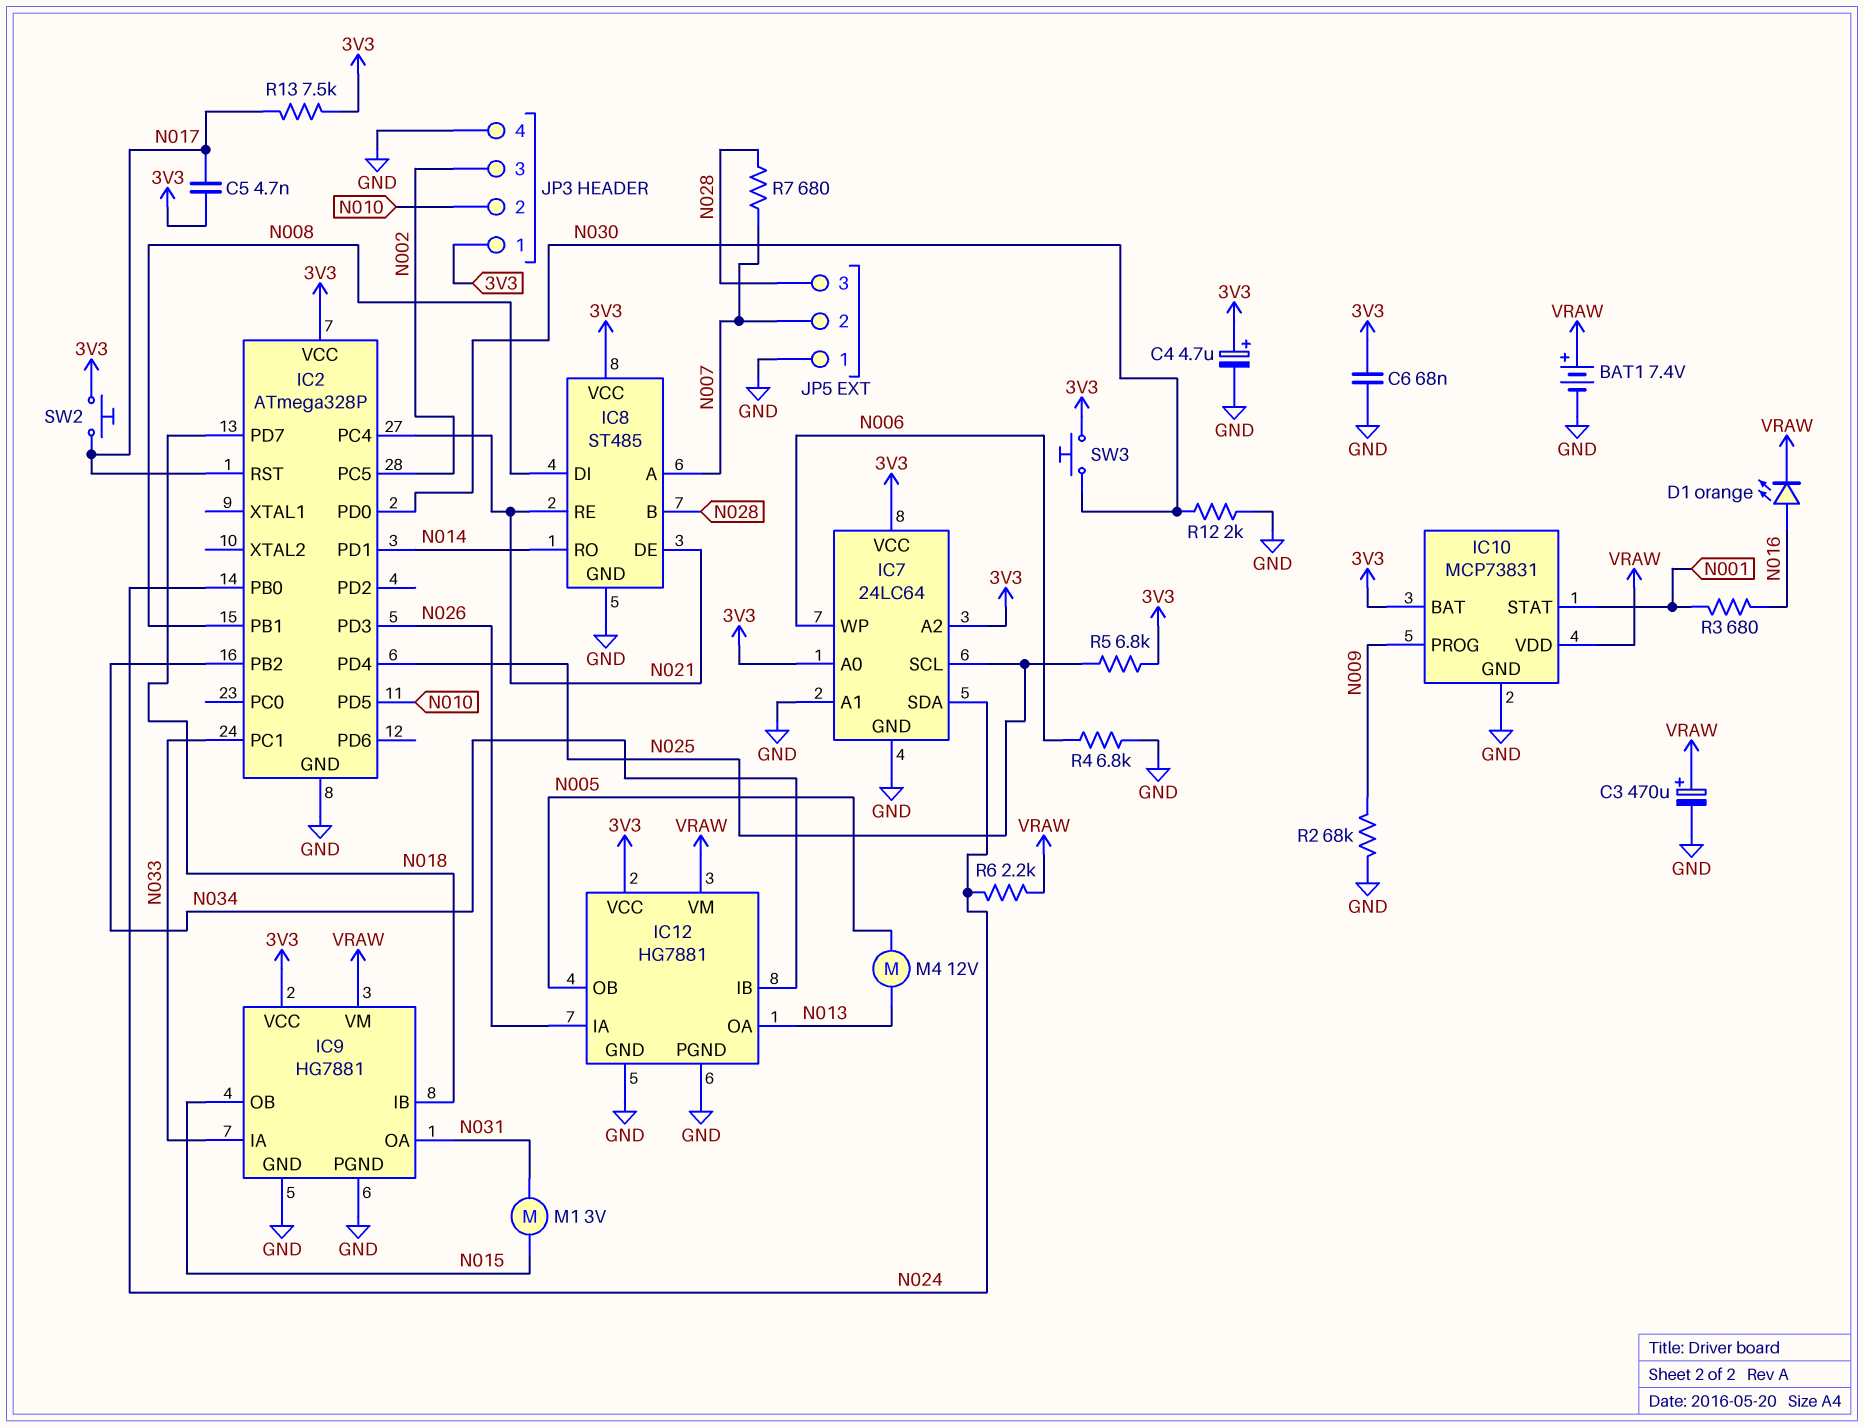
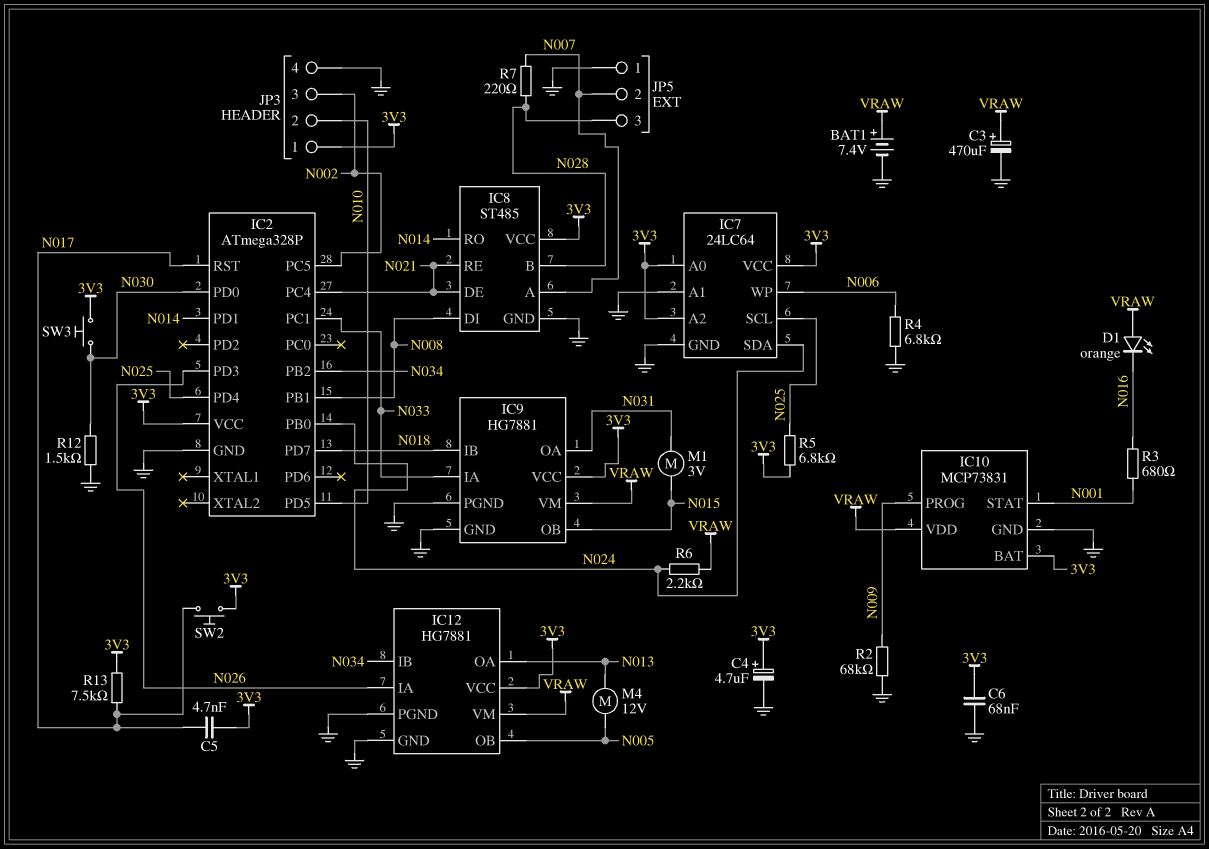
D1: LED orange (A N016, K VRAW) -> LED orange (A VRAW, K N016)
R7: 680 (N007, N028) -> 220 (N007, N028)
R12: 2k (GND, N030) -> 1.5k (GND, N030)

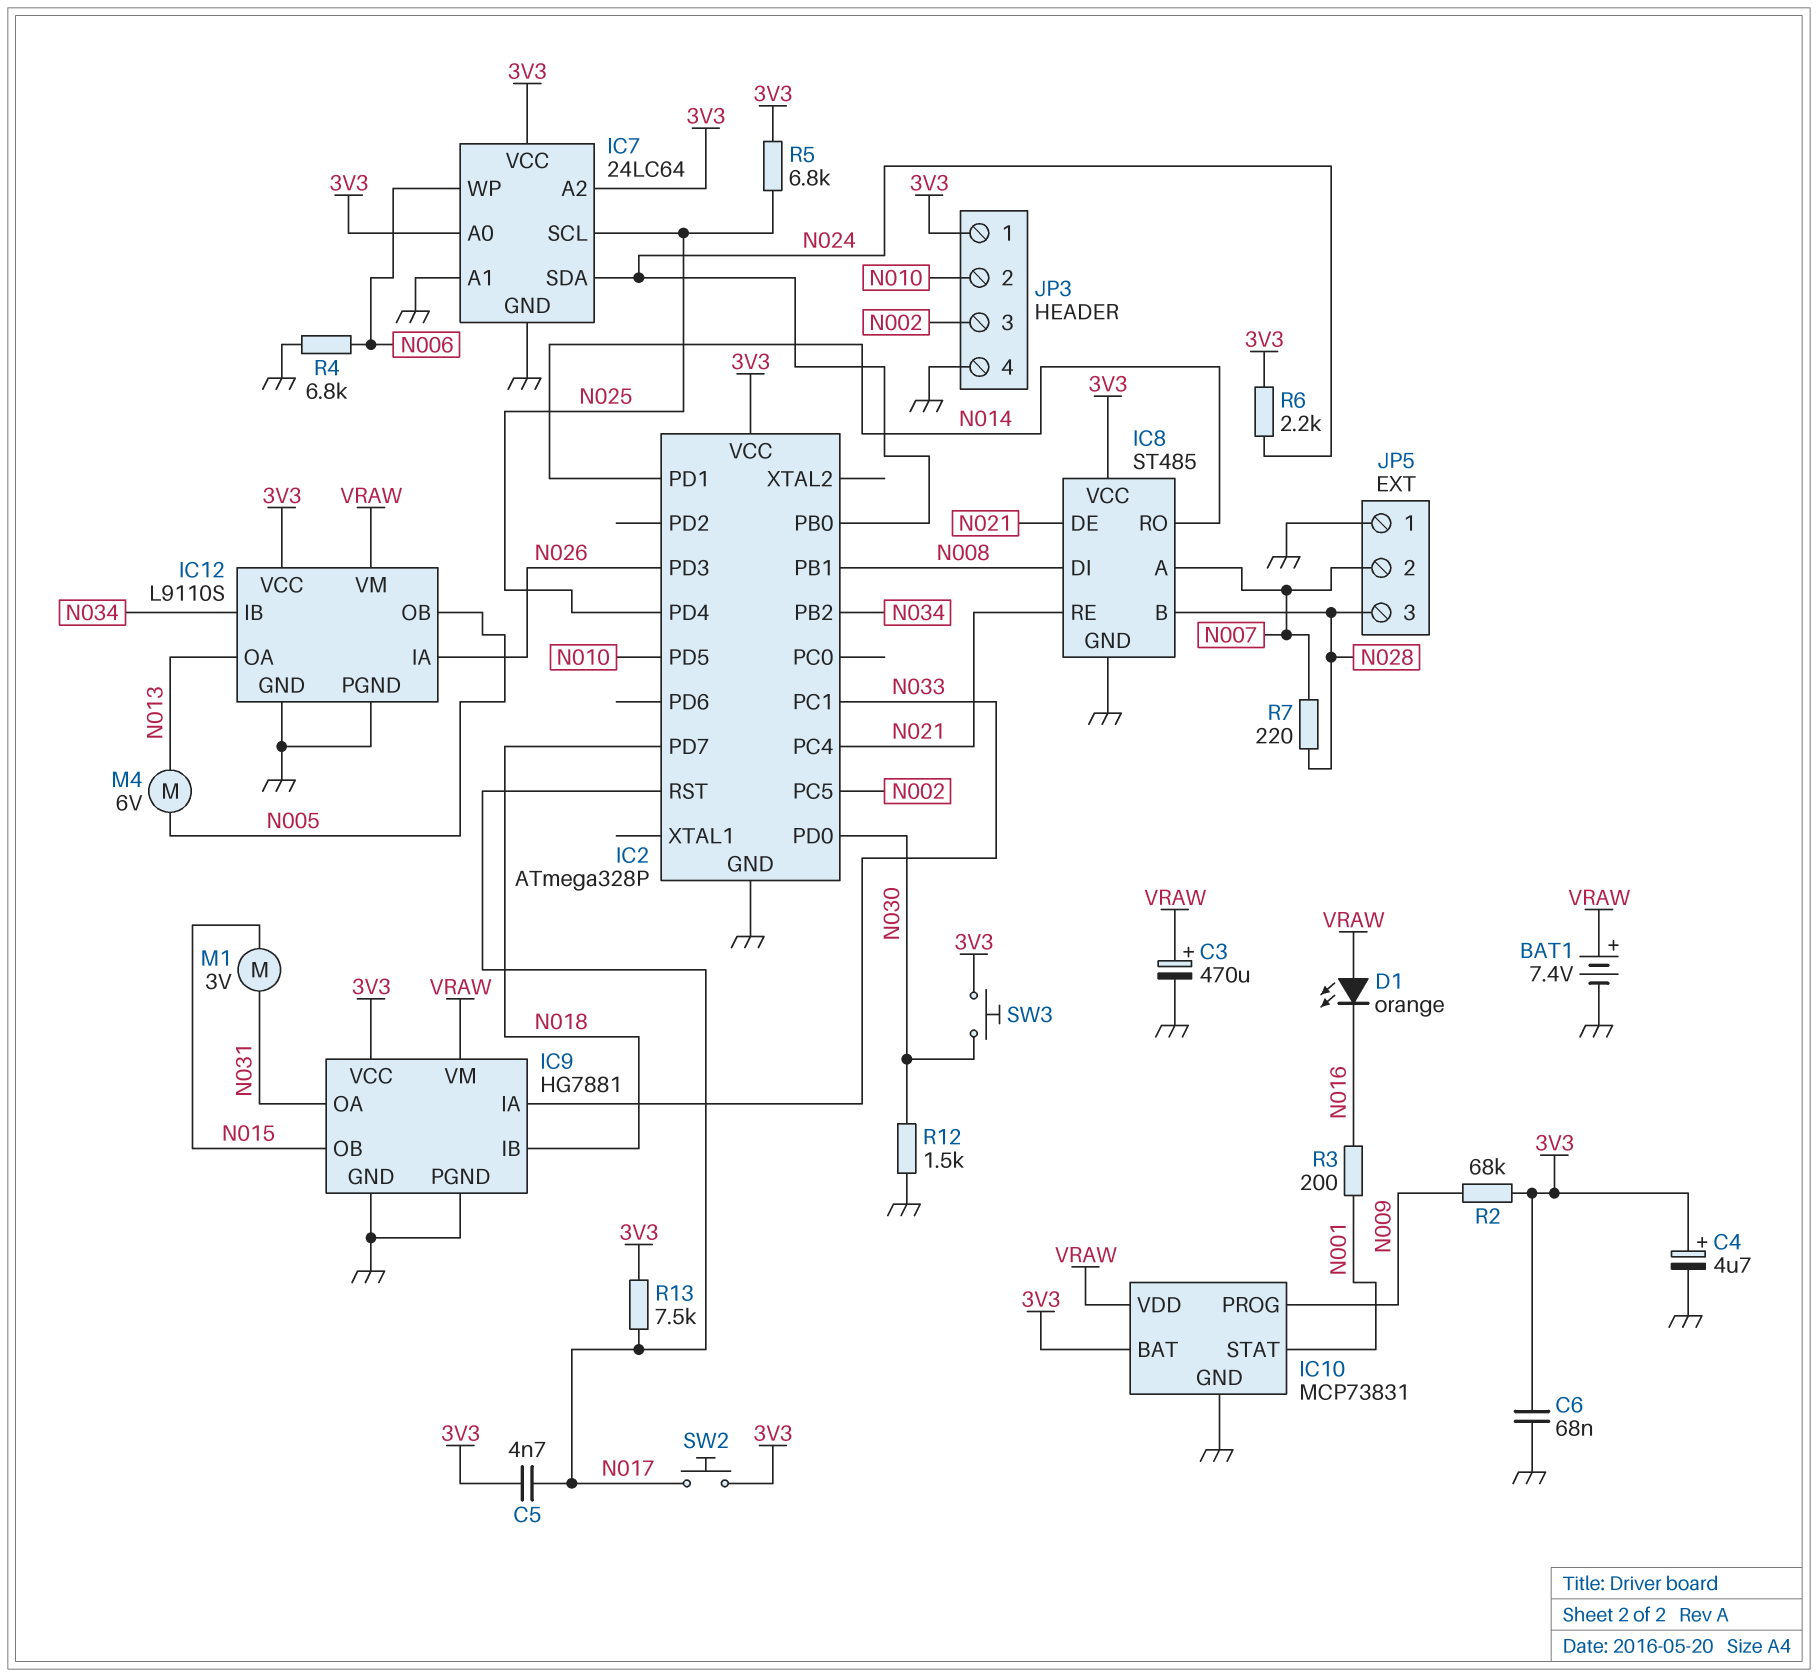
IC12: HG7881 -> L9110S
M4: motor 12V (N005, N013) -> motor 6V (N005, N013)
R2: 68k (GND, N009) -> 68k (3V3, N009)
R3: 680 (N001, N016) -> 200 (N001, N016)
R6: 2.2k (N024, VRAW) -> 2.2k (3V3, N024)

